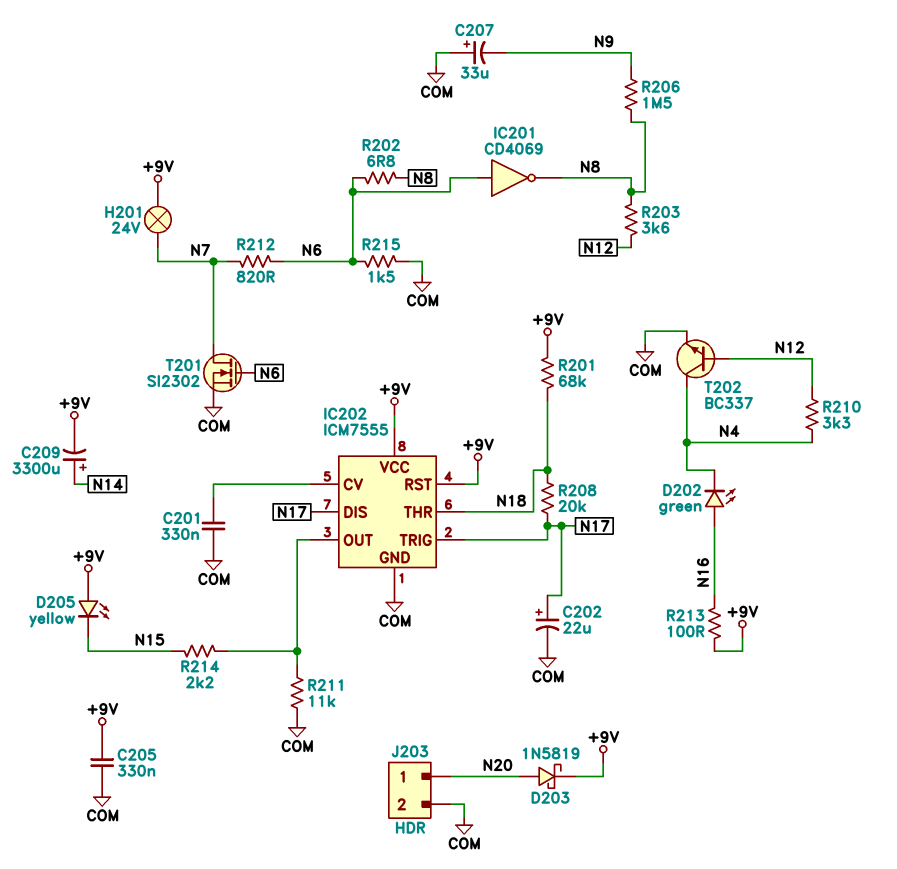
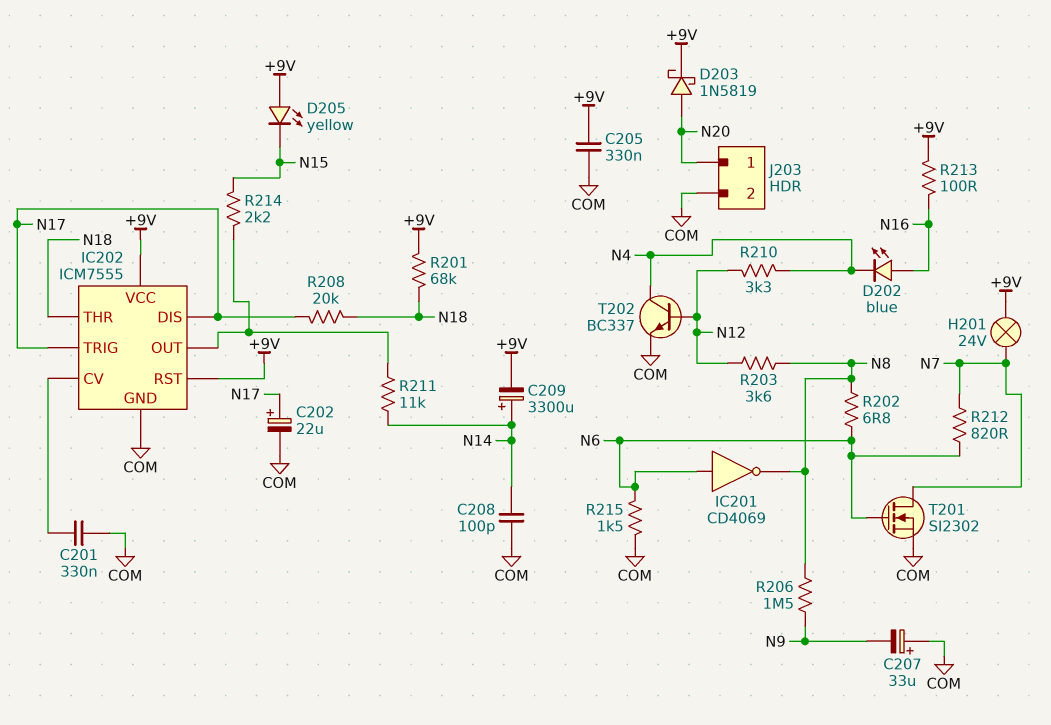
C208: none -> 100pF (COM, N14)
D202: LED green (A N16, K N4) -> LED blue (A N16, K N4)
R211: 11k (COM, IC202/OUT) -> 11k (IC202/OUT, N14)

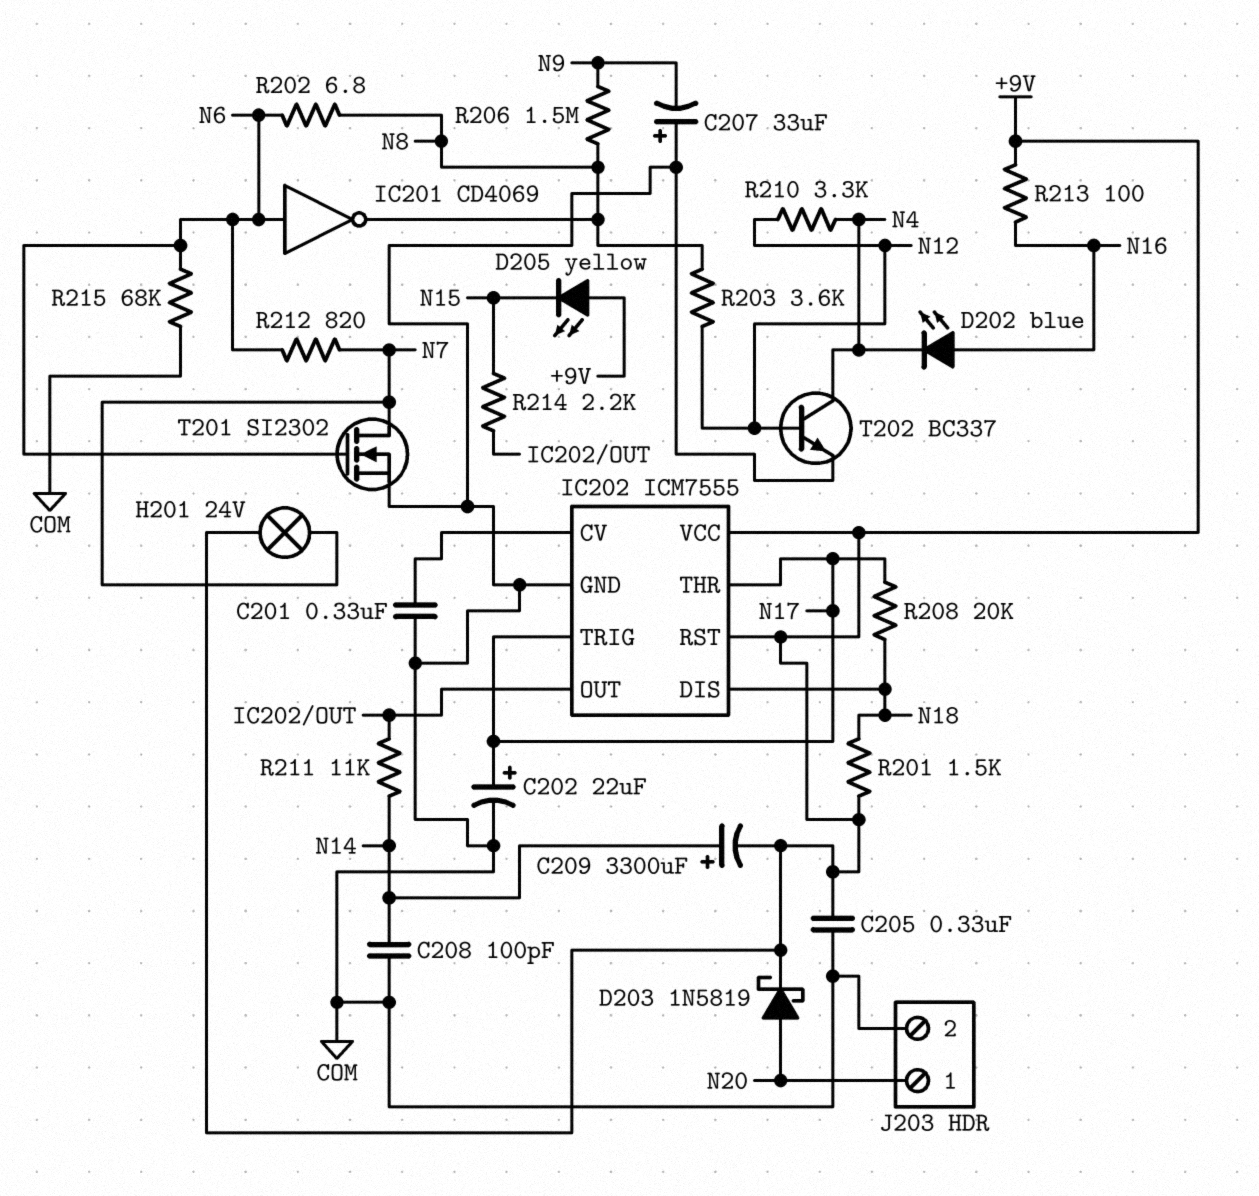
IC202 pin DIS: N17 -> N18
IC202 pin THR: N18 -> N17
R201: 68k (+9V, N18) -> 1.5k (+9V, N18)
R215: 1.5k (COM, N6) -> 68k (COM, N6)

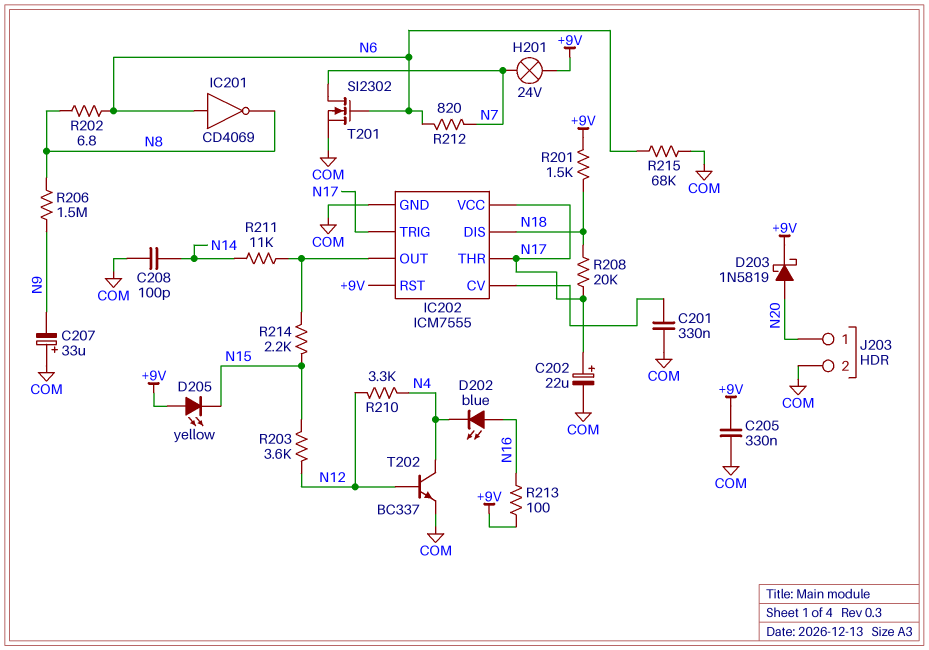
C209: 3300uF (plus N14, minus +9V) -> none
IC202 pin VCC: +9V -> N17
R203: 3.6k (N8, N12) -> 3.6k (N12, N15)

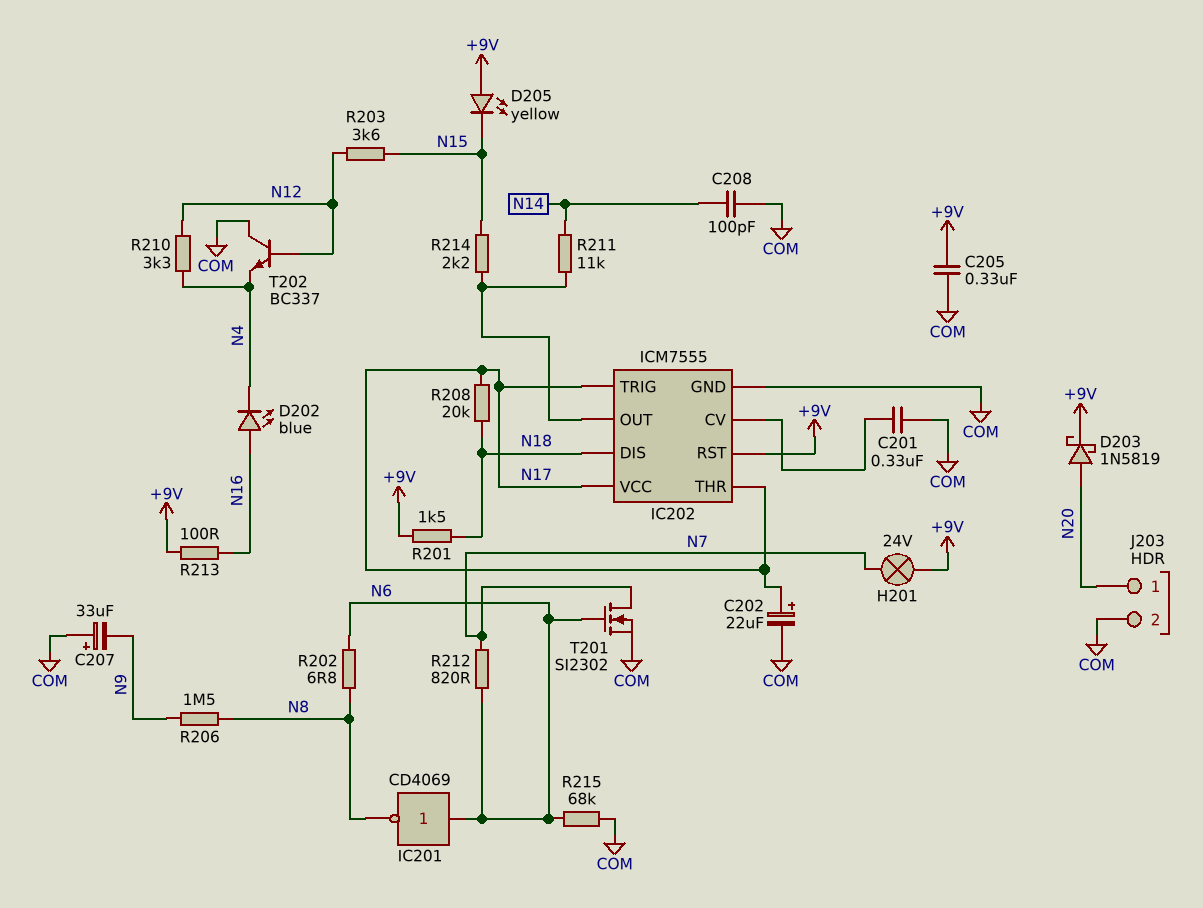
T202: NPN BC337 (B N12, C N4, E COM) -> NPN BC337 (B N12, C COM, E N4)

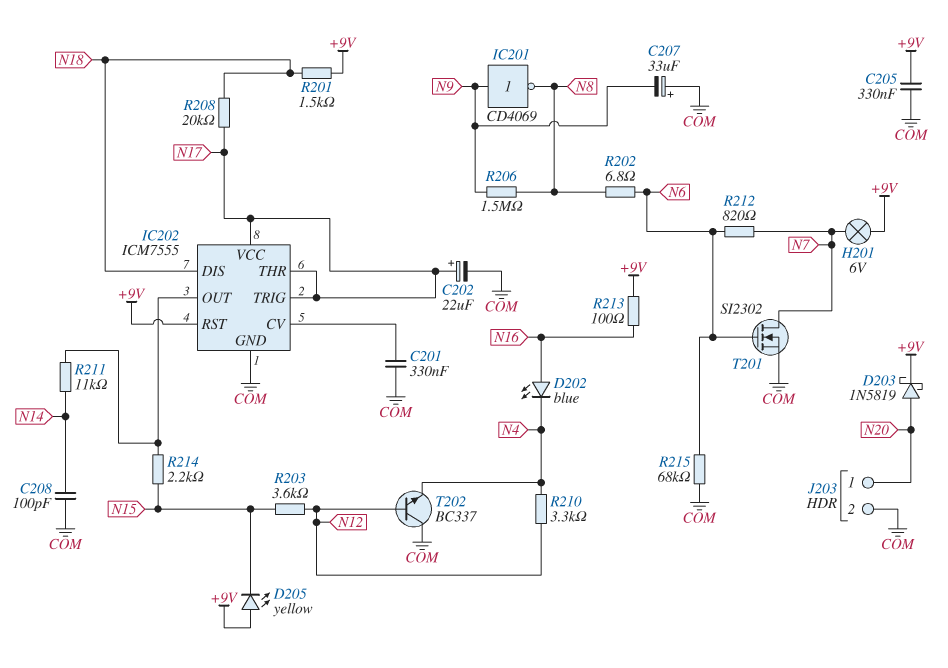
H201: lamp 24V (+9V, N7) -> lamp 6V (+9V, N7)
IC201: NOT CD4069 (in N6, out N8) -> NOT CD4069 (in N9, out N8)

